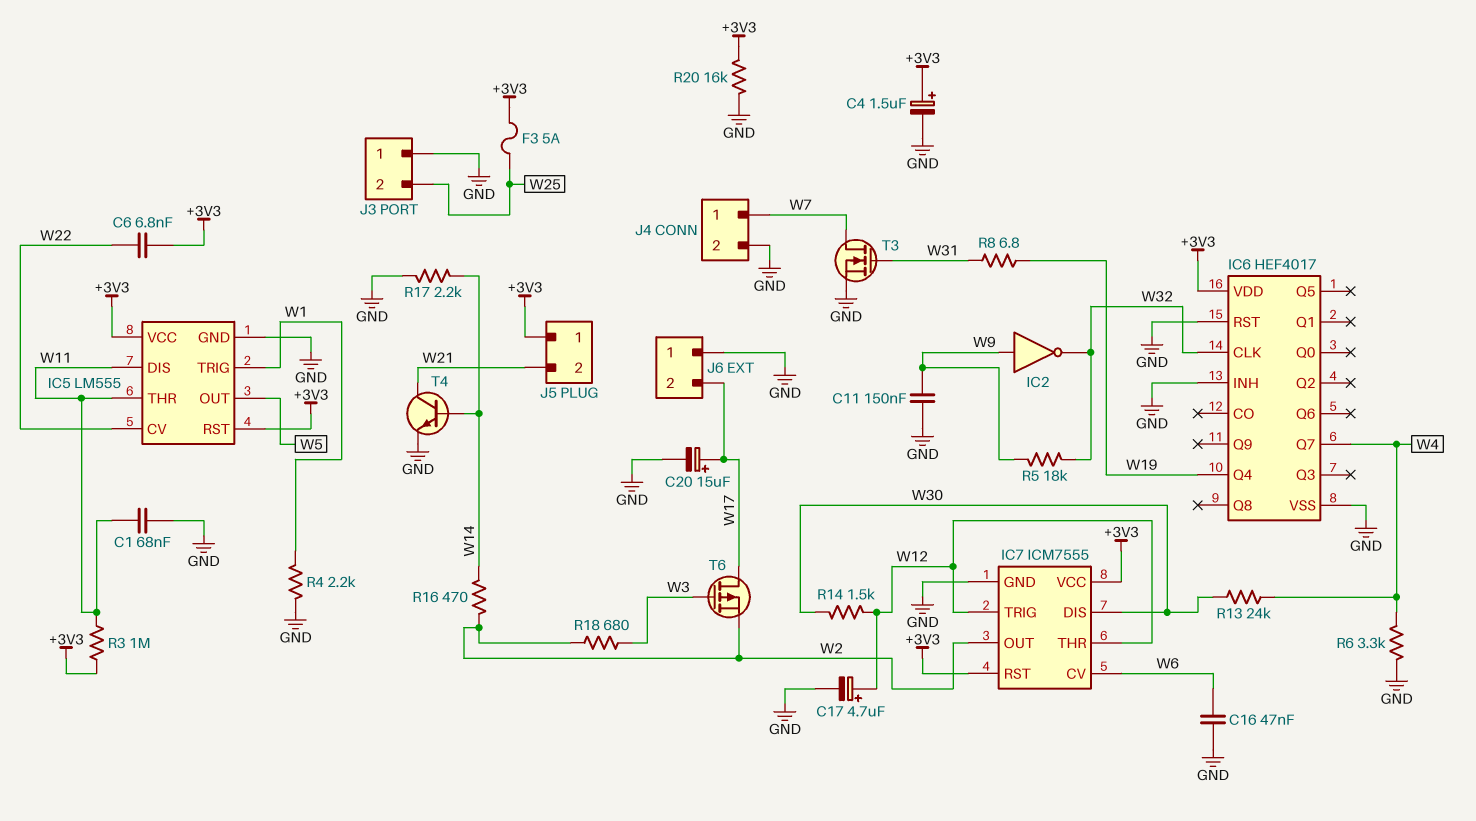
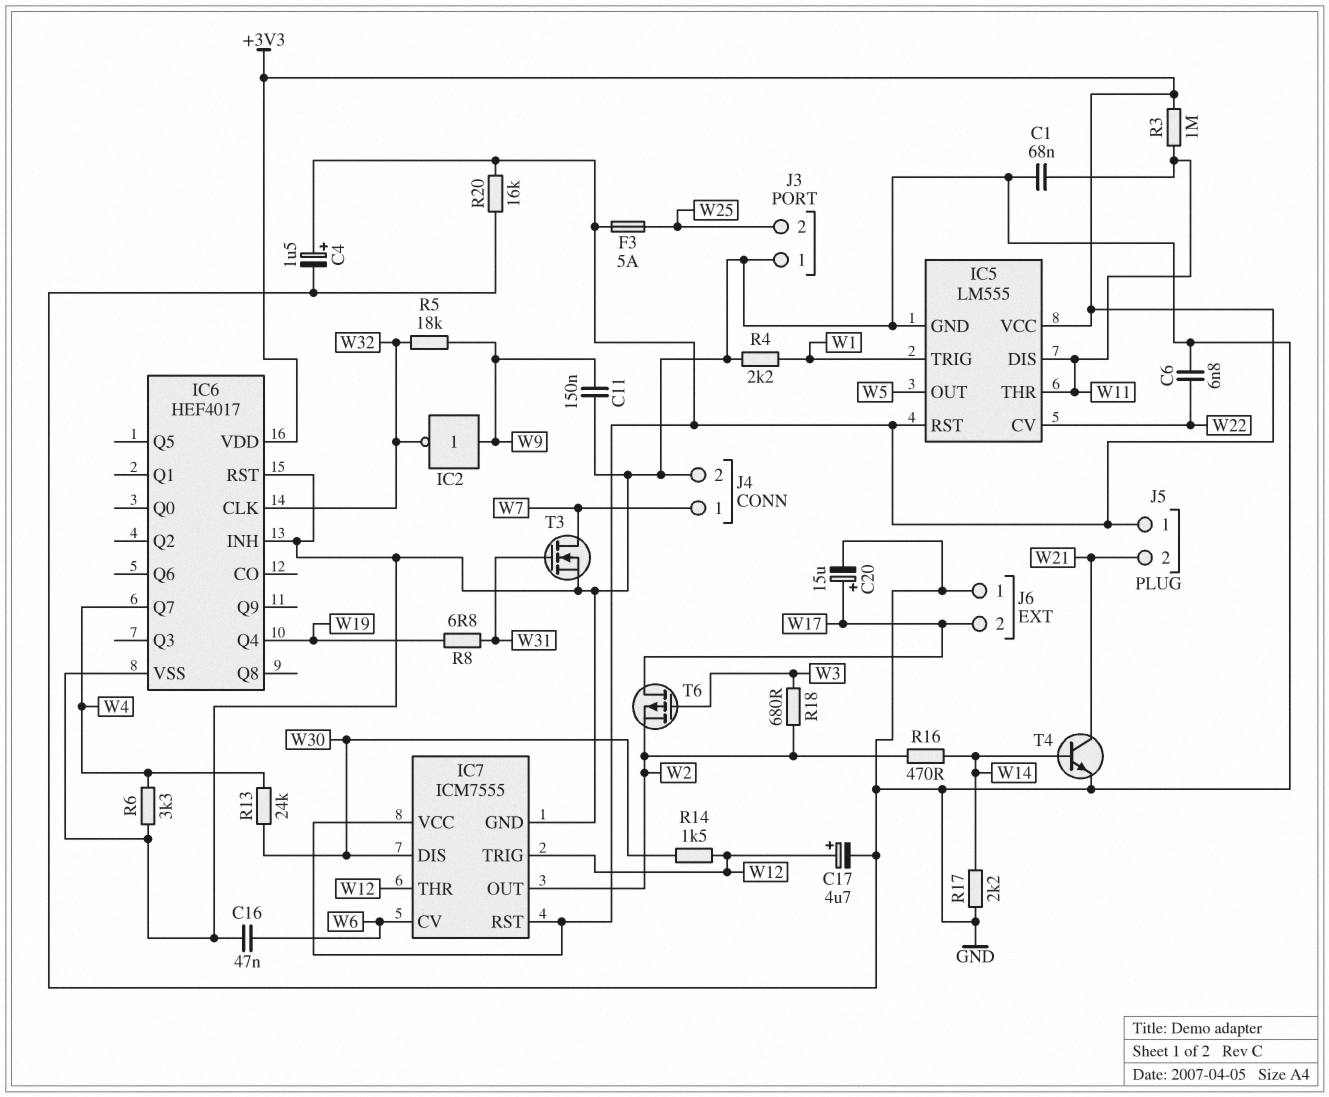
C6: 6.8nF (+3V3, W22) -> 6.8nF (GND, W22)

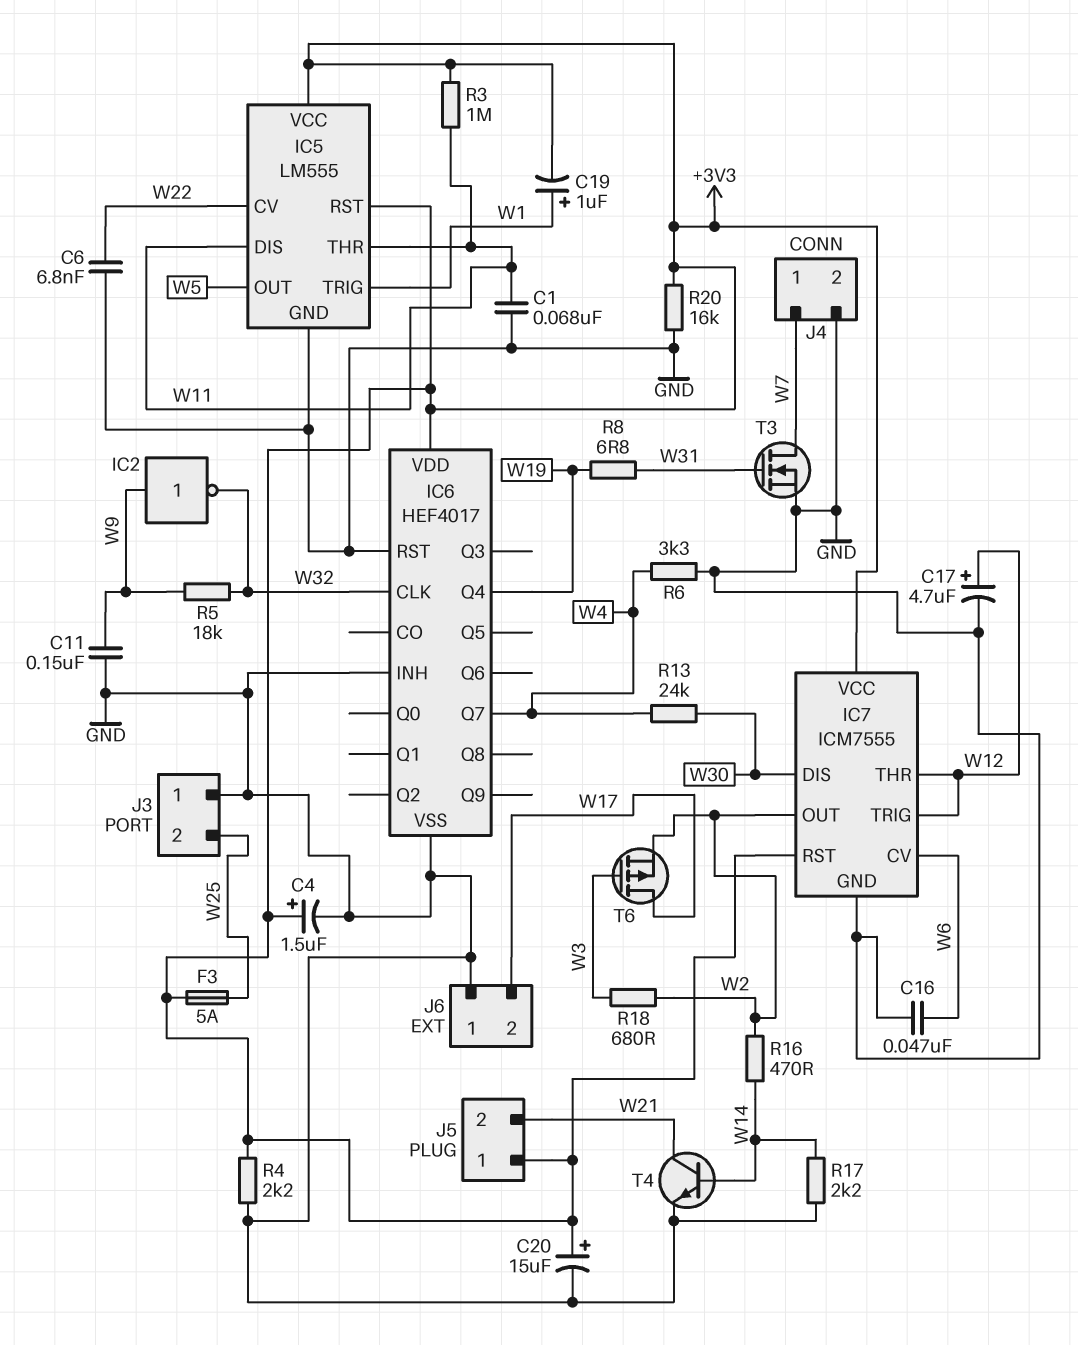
C19: none -> 1uF (plus W1, minus +3V3)
C20: 15uF (plus W17, minus GND) -> 15uF (plus +3V3, minus GND)
R4: 2.2k (GND, W1) -> 2.2k (+3V3, GND)
R14: 1.5k (W12, W30) -> none

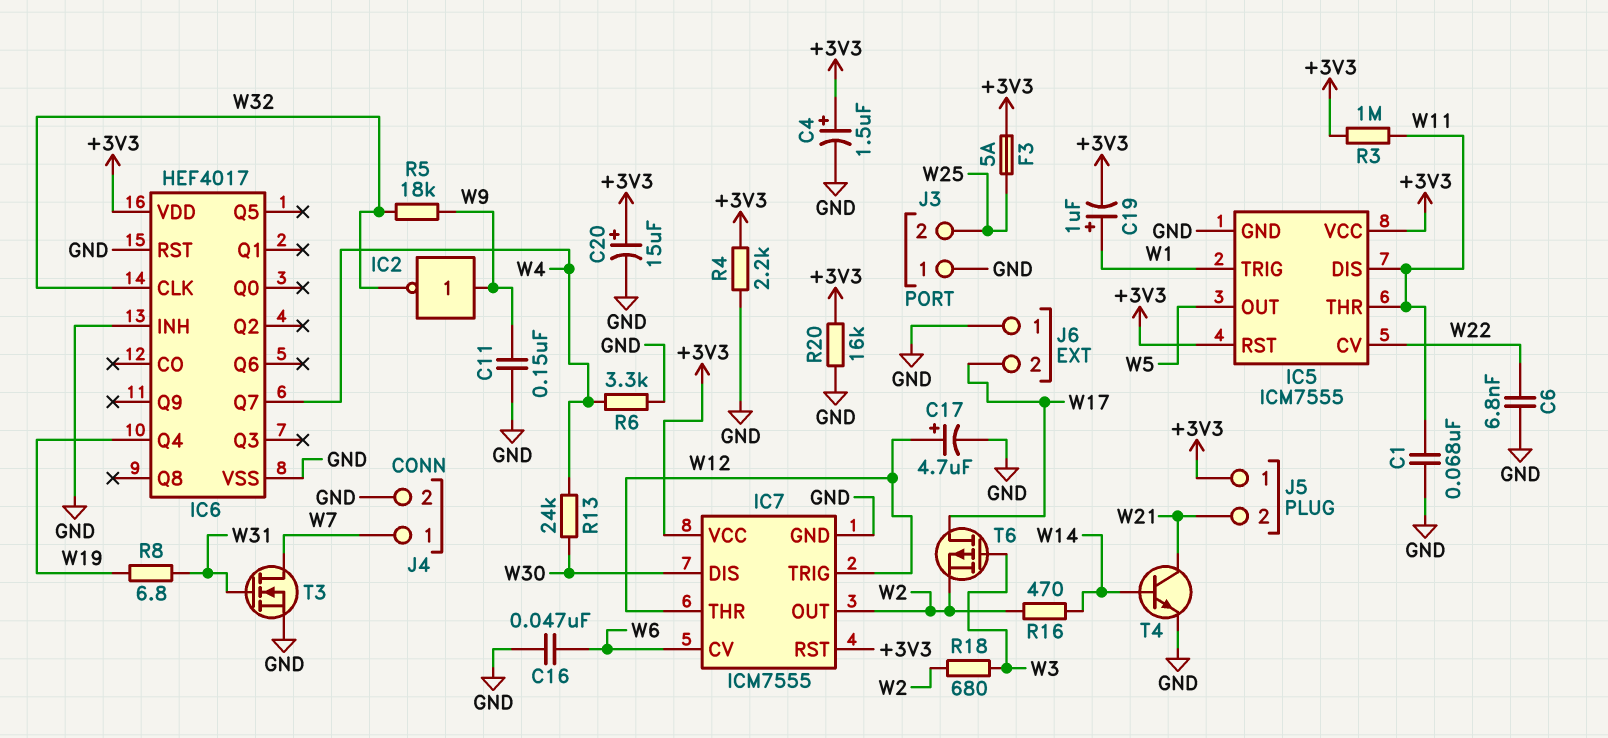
IC5: LM555 -> ICM7555
R17: 2.2k (GND, W14) -> none

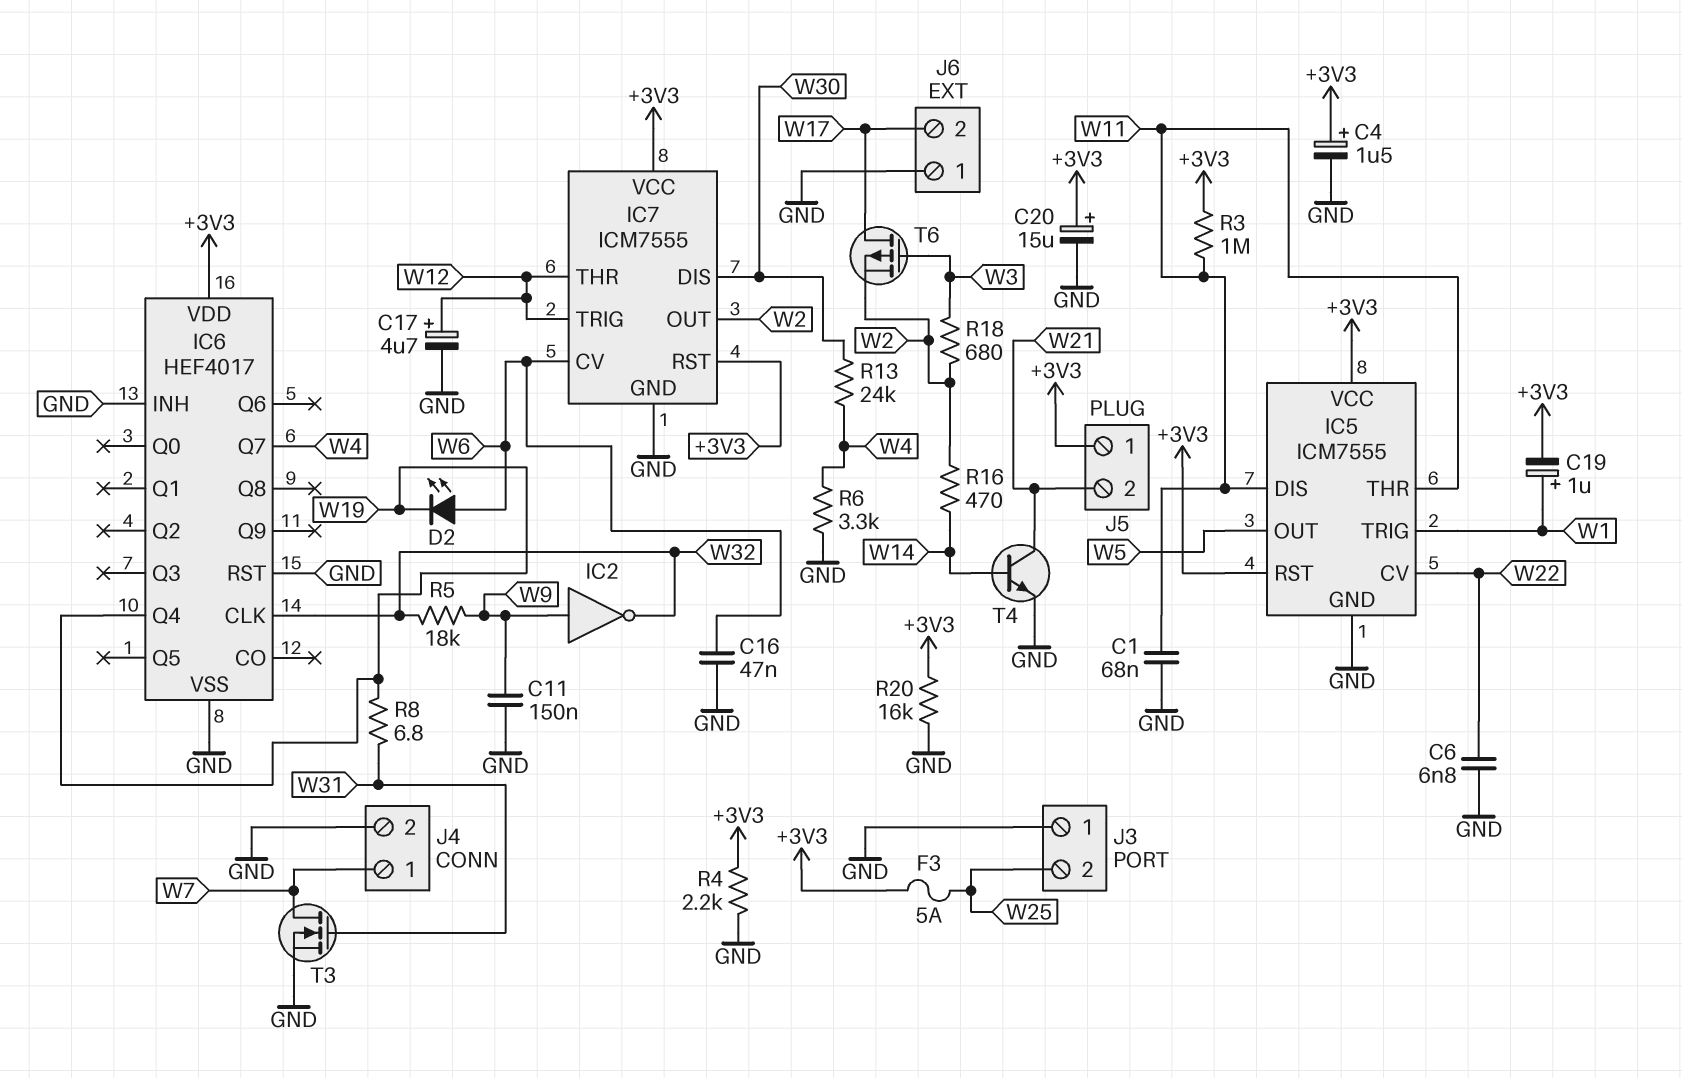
D2: none -> LED (A W6, K W19)

